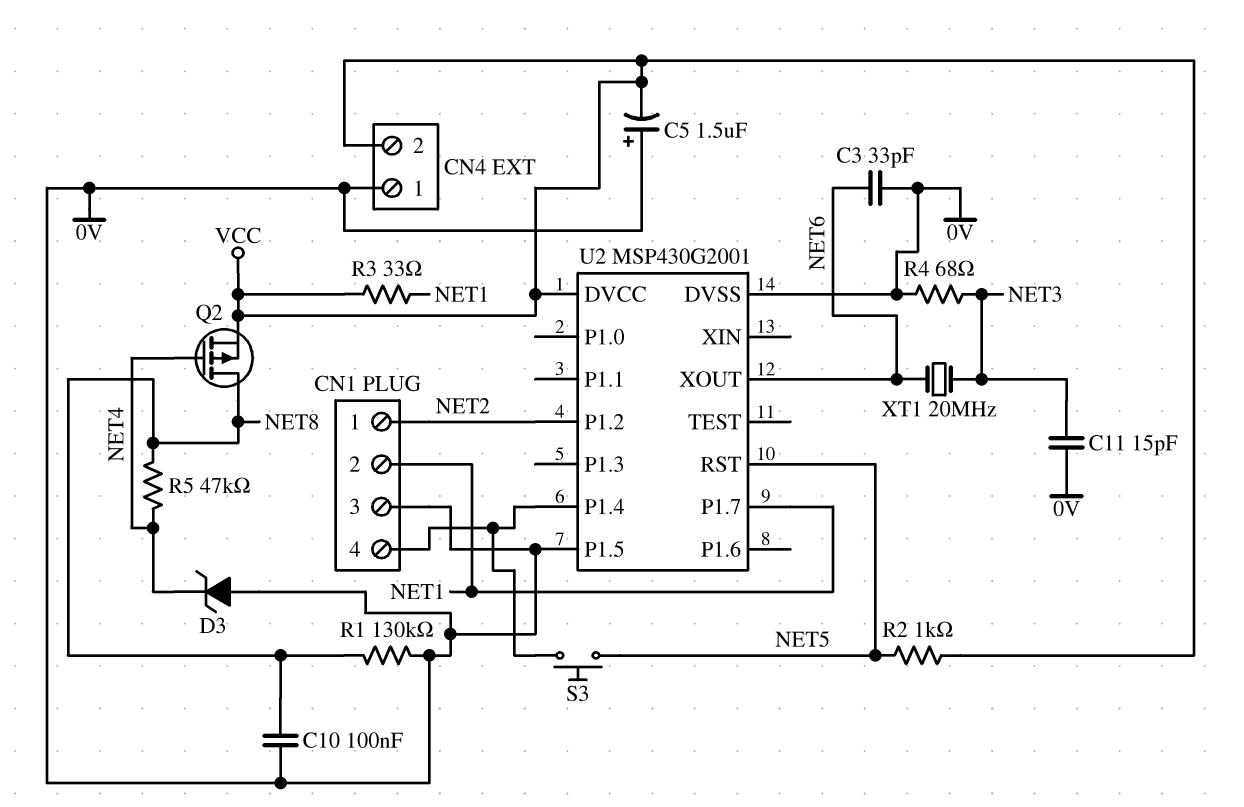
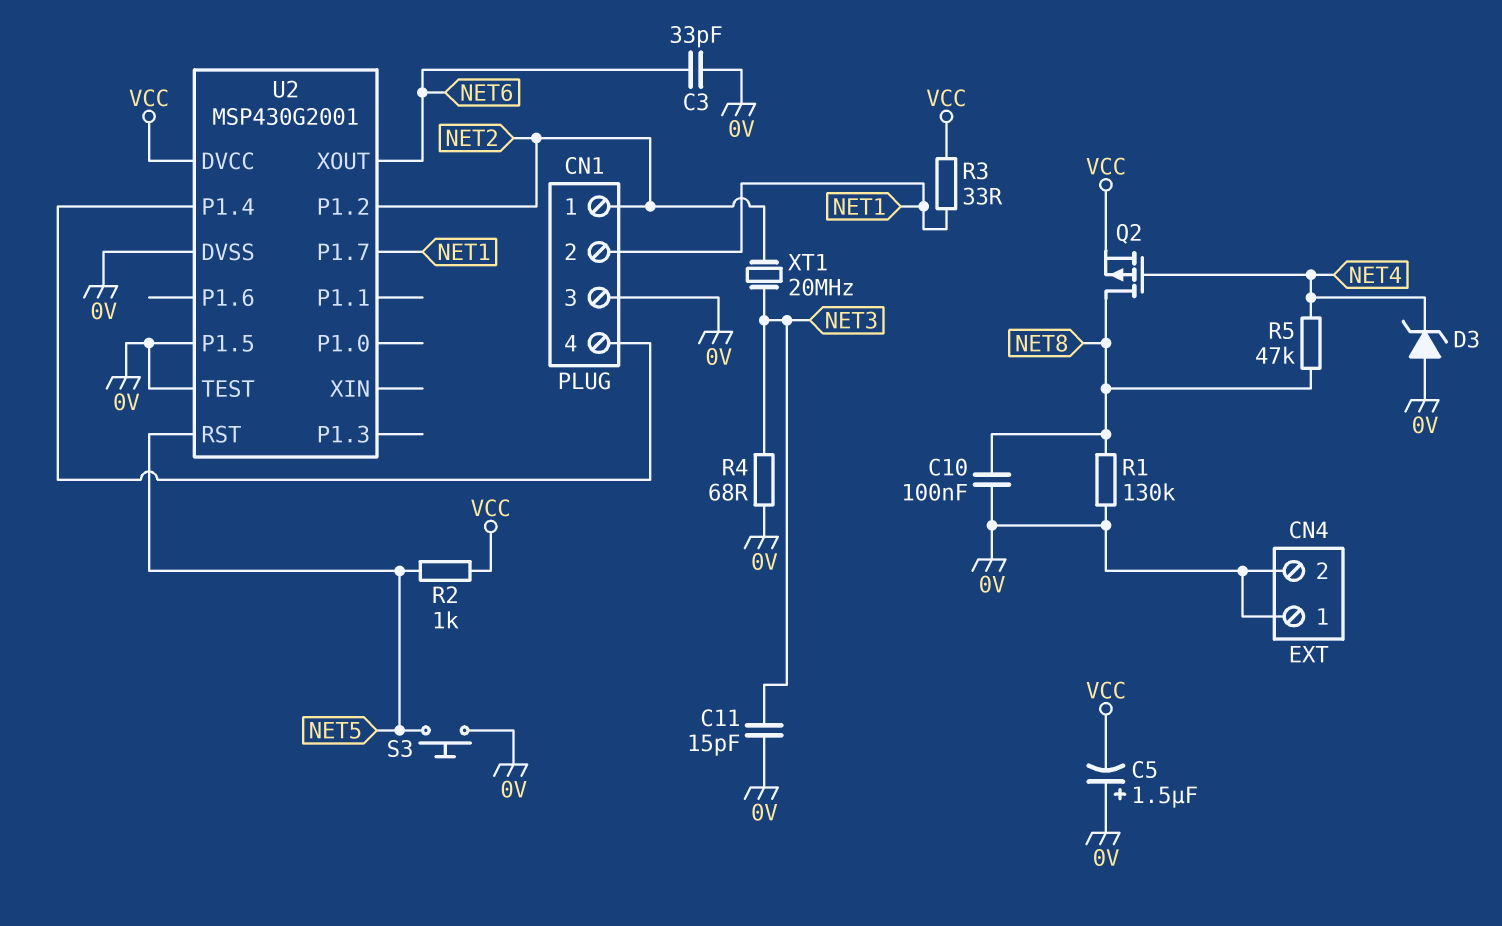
CN4 pin 2: VCC -> 0V
S3: button (CN1/4, NET5) -> button (0V, NET5)
U2 pin TEST: none -> 0V
XT1: 20MHz (NET3, NET6) -> 20MHz (NET2, NET3)

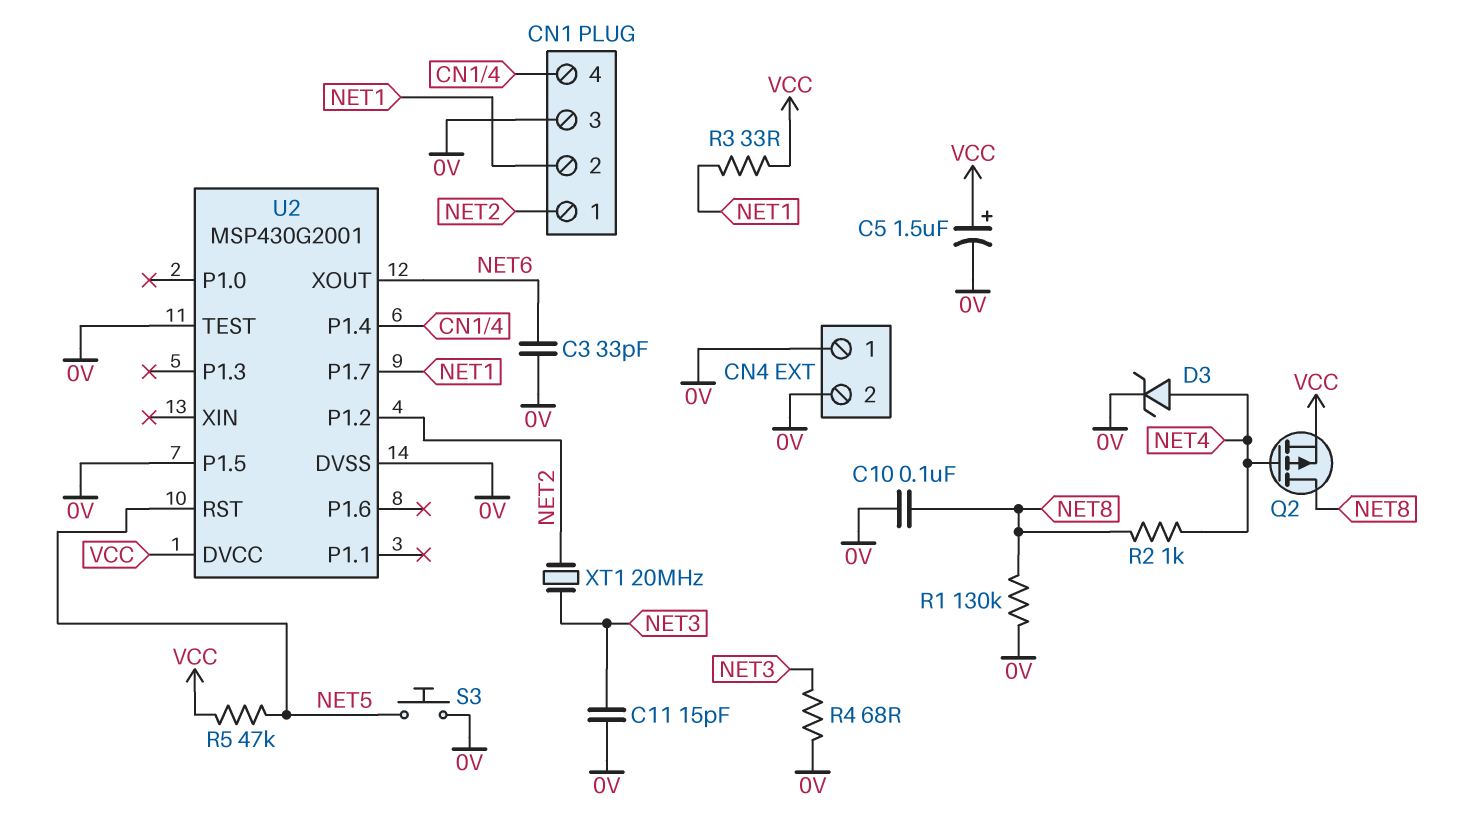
C5: 1.5uF (plus 0V, minus VCC) -> 1.5uF (plus VCC, minus 0V)
D3: zener (A 0V, K NET4) -> zener (A NET4, K 0V)
R2: 1k (NET5, VCC) -> 1k (NET4, NET8)
R5: 47k (NET4, NET8) -> 47k (NET5, VCC)

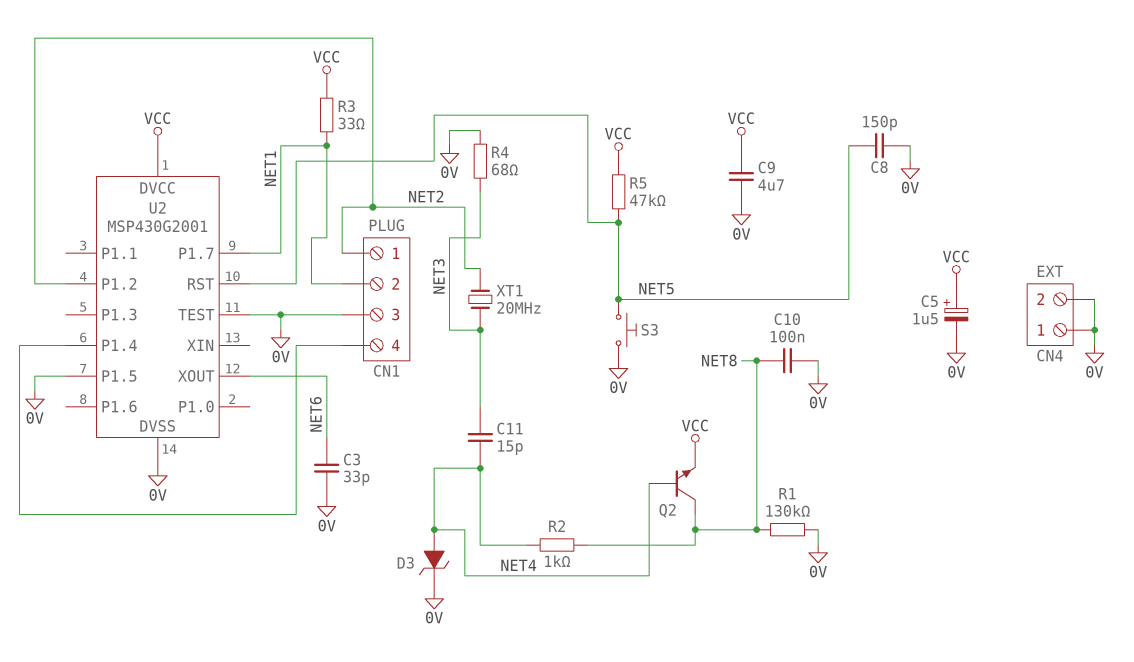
C8: none -> 150pF (0V, NET5)
C9: none -> 4.7uF (0V, VCC)
C11: 15pF (0V, NET3) -> 15pF (NET3, NET4)
Q2: PMOS (G NET4, D NET8, S VCC) -> NPN (B NET4, C NET8, E VCC)

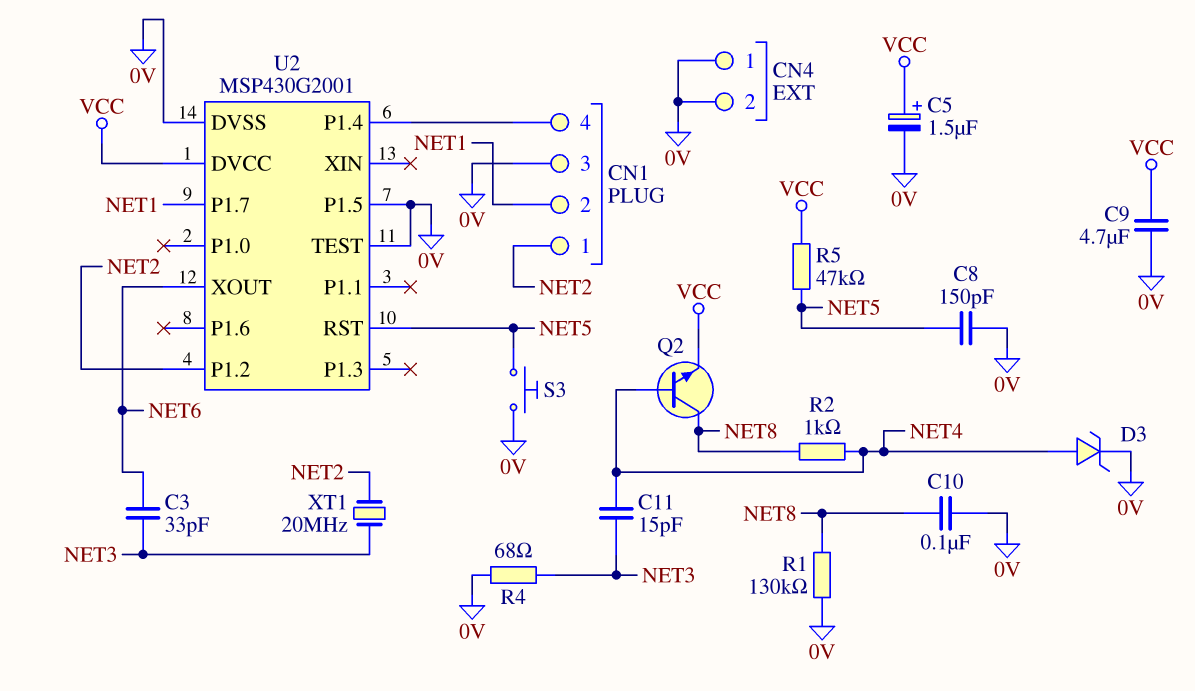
C3: 33pF (0V, NET6) -> 33pF (NET3, NET6)
R3: 33 (NET1, VCC) -> none

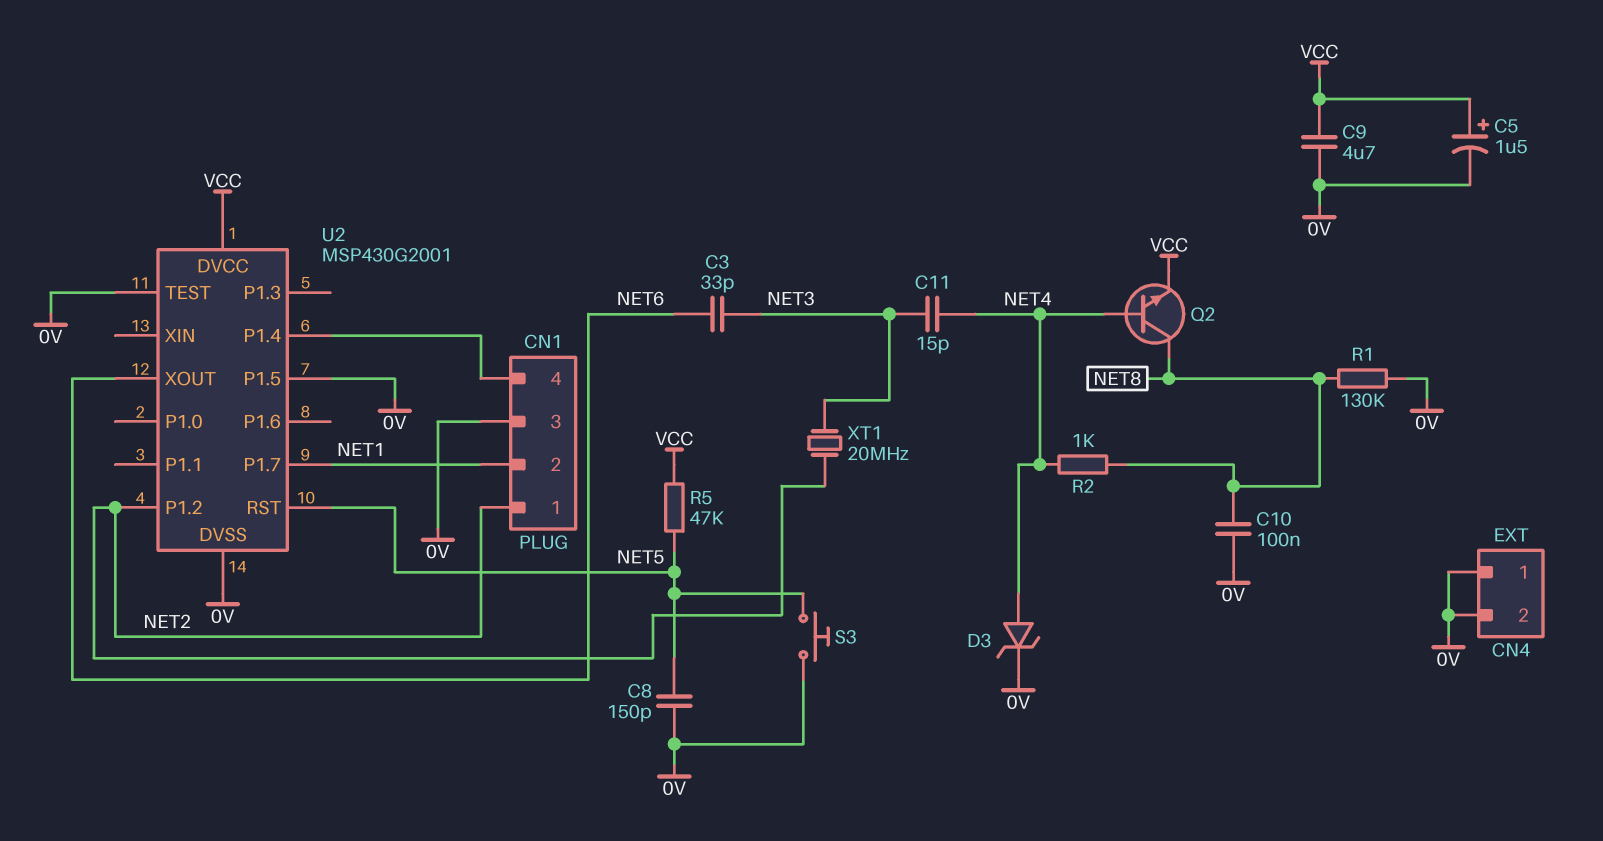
R4: 68 (0V, NET3) -> none

